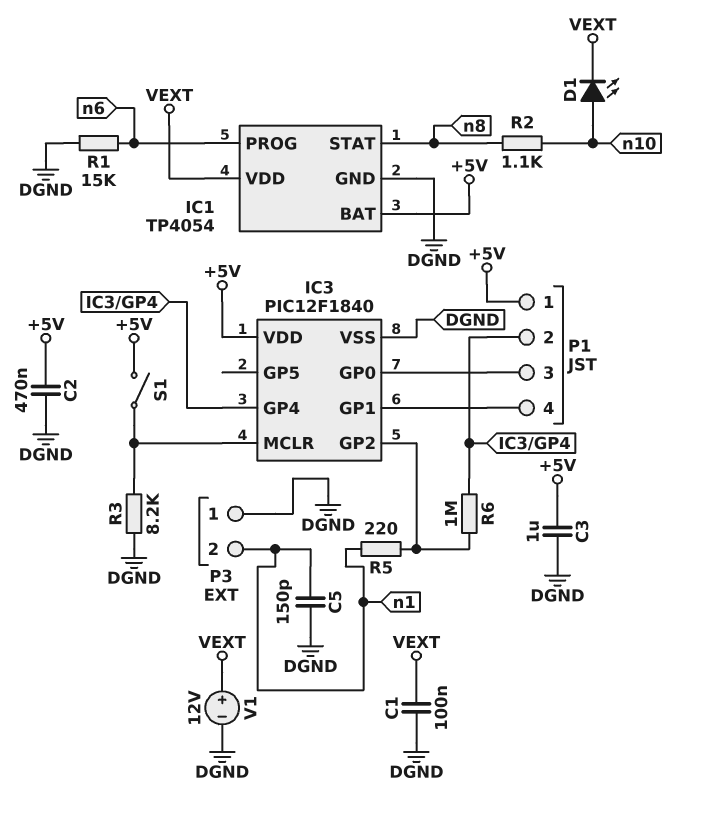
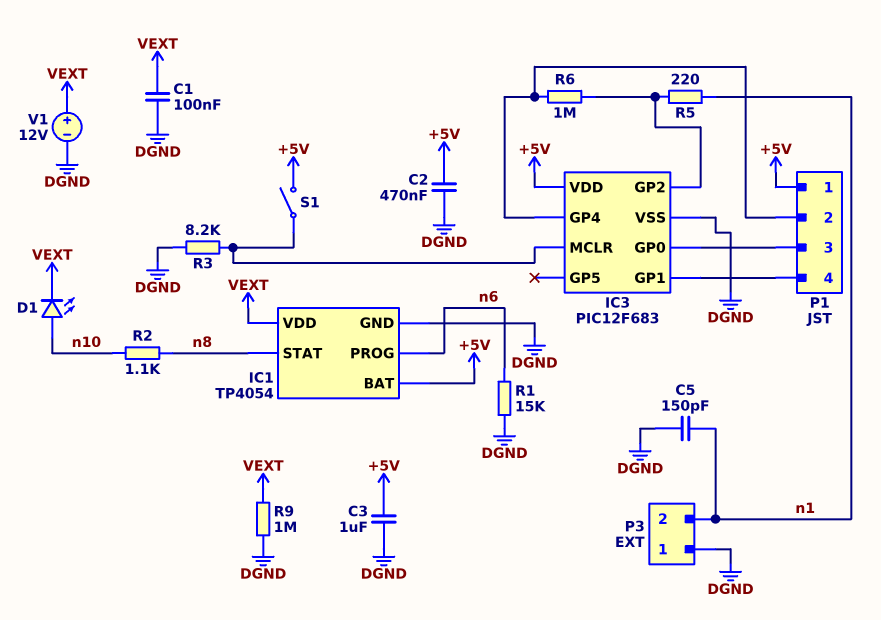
IC3: PIC12F1840 -> PIC12F683
R9: none -> 1M (DGND, VEXT)

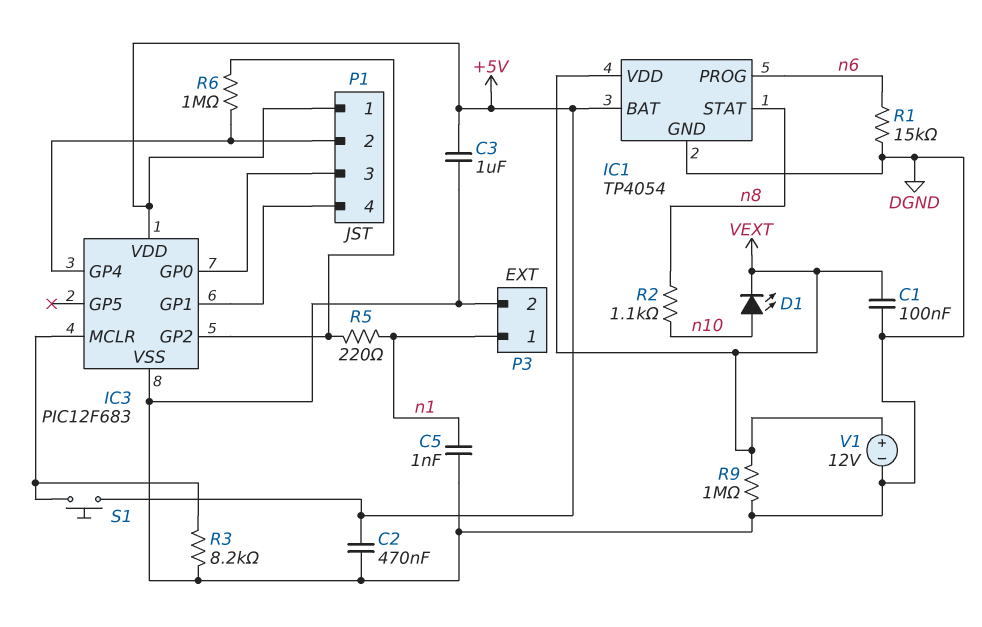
C5: 150pF (DGND, n1) -> 1nF (DGND, n1)
P3 pin 1: DGND -> n1
P3 pin 2: n1 -> DGND
S1: switch (+5V, IC3/MCLR) -> button (+5V, IC3/MCLR)

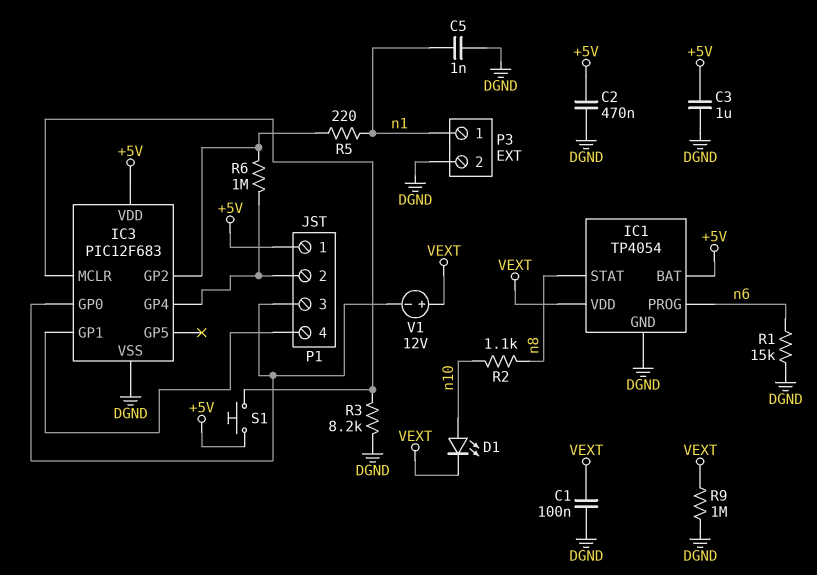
V1: 12V (plus VEXT, minus DGND) -> 12V (plus VEXT, minus IC3/GP0)

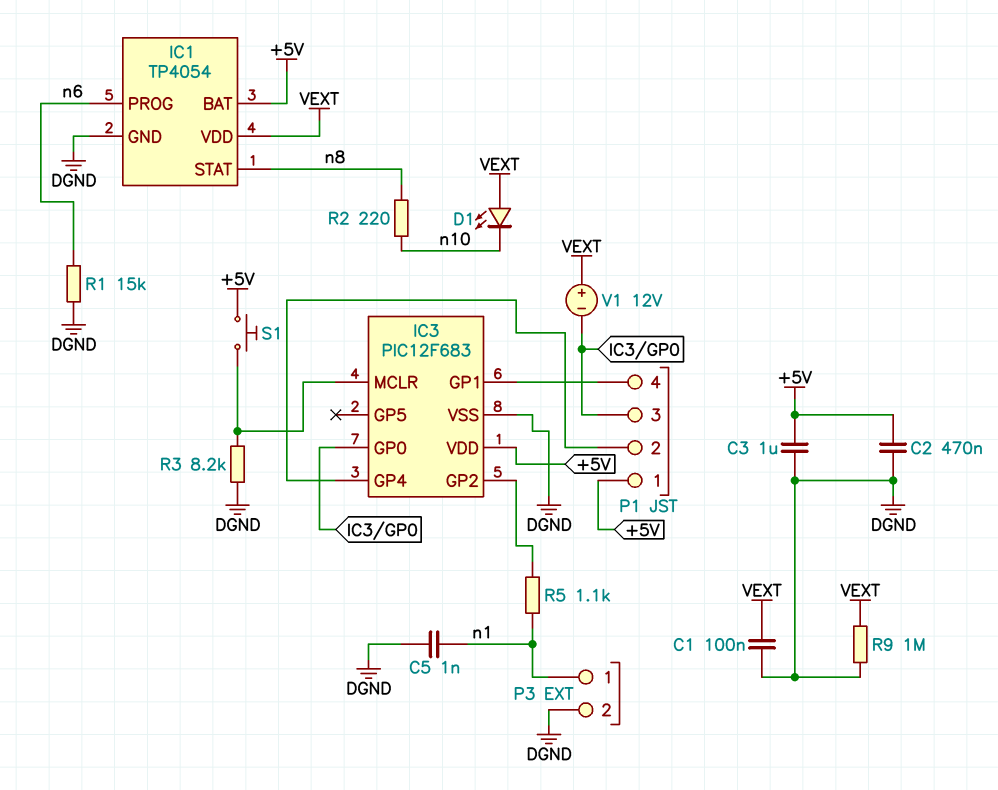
D1: LED (A n10, K VEXT) -> LED (A VEXT, K n10)
R2: 1.1k (n8, n10) -> 220 (n8, n10)
R5: 220 (IC3/GP2, n1) -> 1.1k (IC3/GP2, n1)
R6: 1M (IC3/GP2, IC3/GP4) -> none

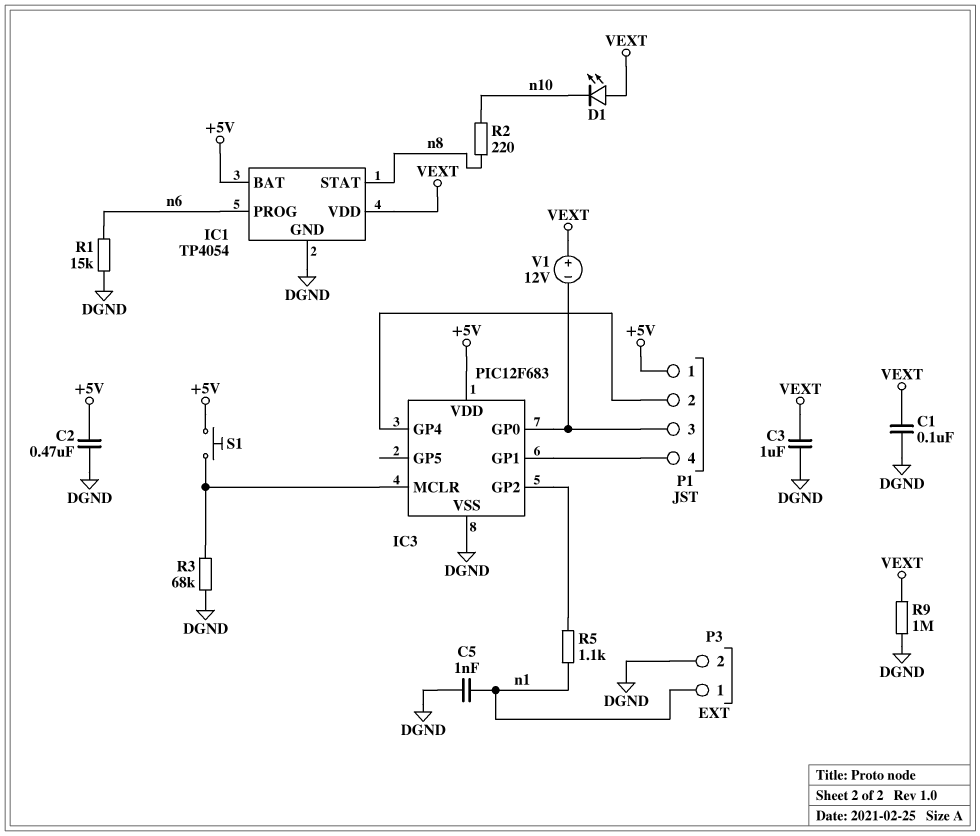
C3: 1uF (+5V, DGND) -> 1uF (DGND, VEXT)
R3: 8.2k (DGND, IC3/MCLR) -> 68k (DGND, IC3/MCLR)

